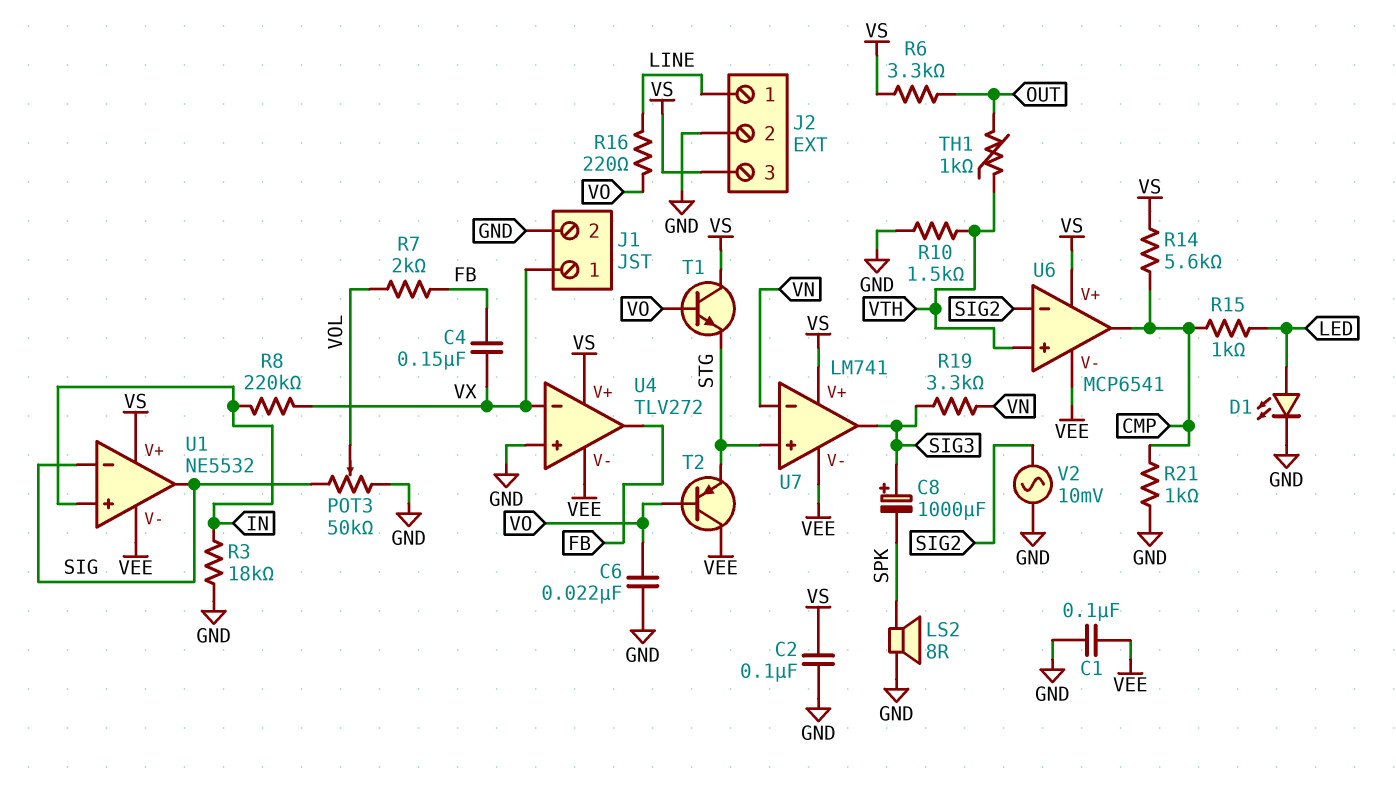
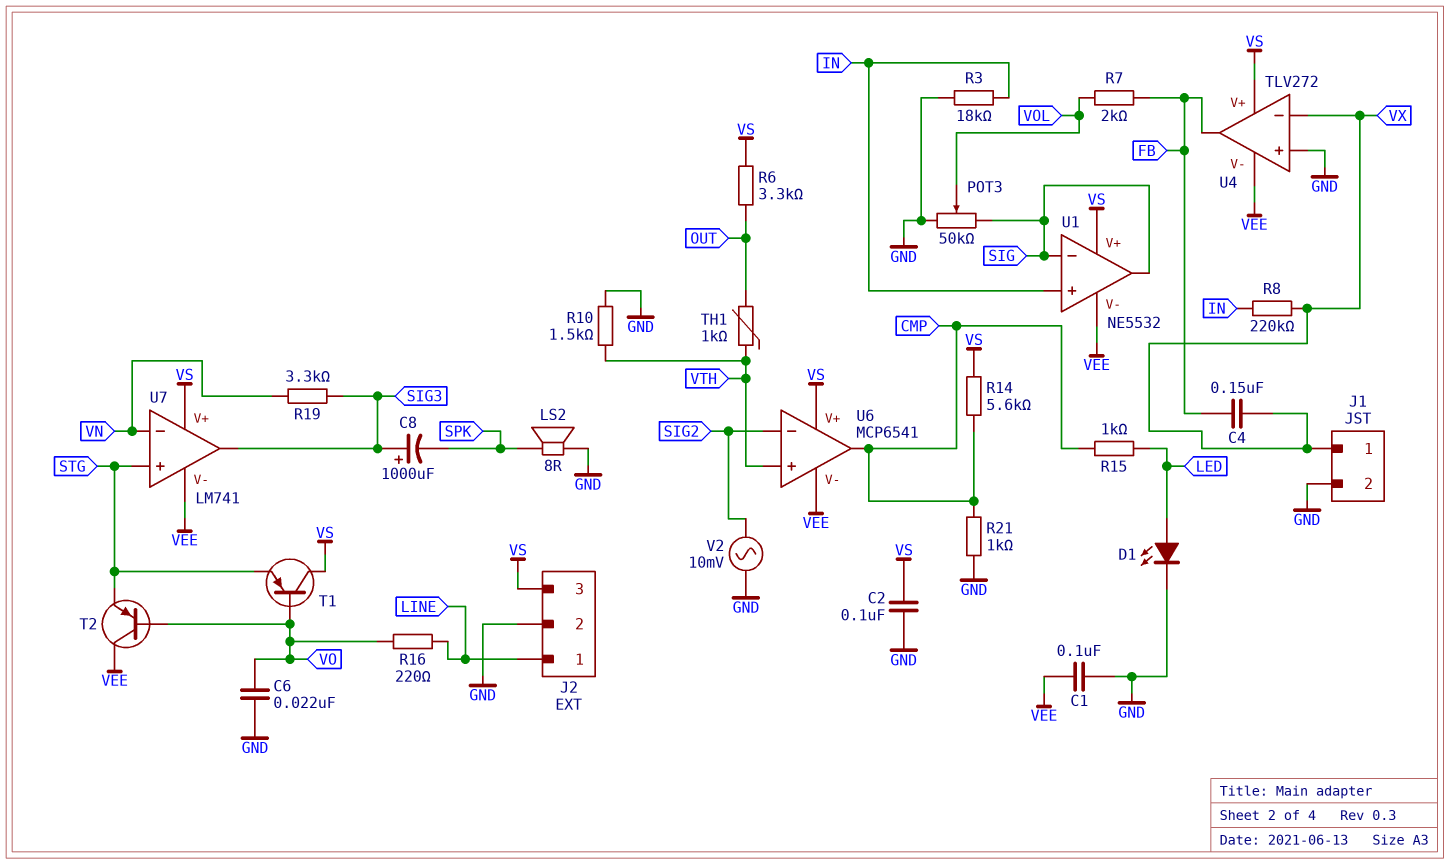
T1: NPN (B VO, C VS, E STG) -> PNP (B VO, C VS, E STG)

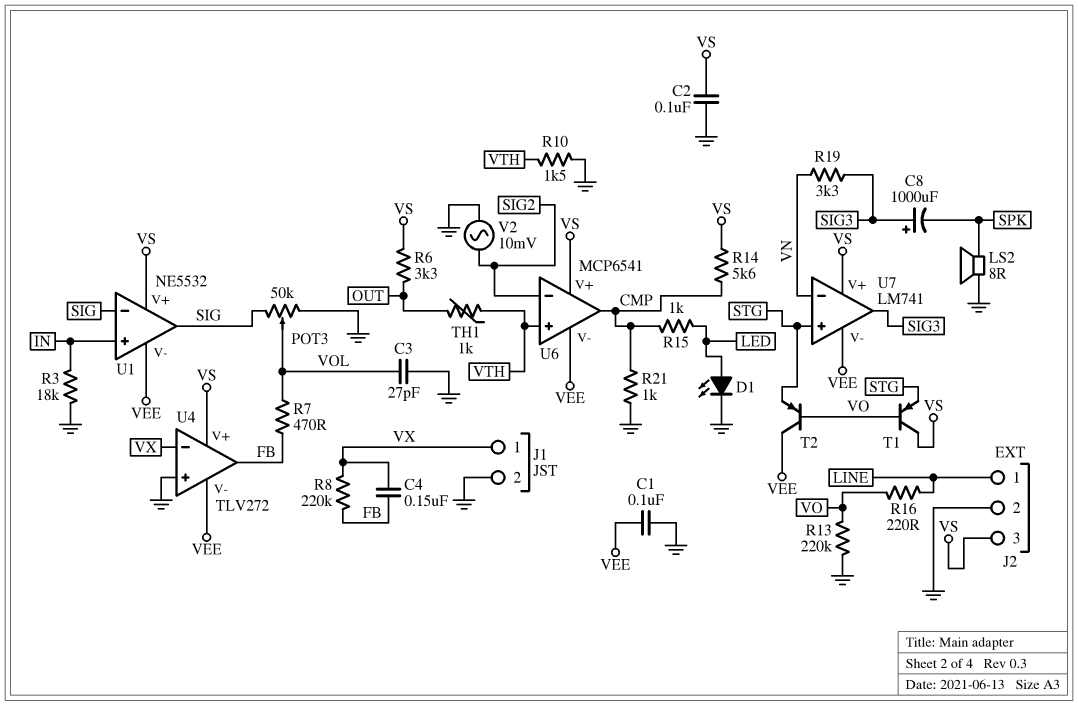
C3: none -> 27pF (GND, VOL)
C6: 22nF (GND, VO) -> none
R7: 2k (FB, VOL) -> 470 (FB, VOL)
R8: 220k (IN, VX) -> 220k (FB, VX)
R13: none -> 220k (GND, VO)

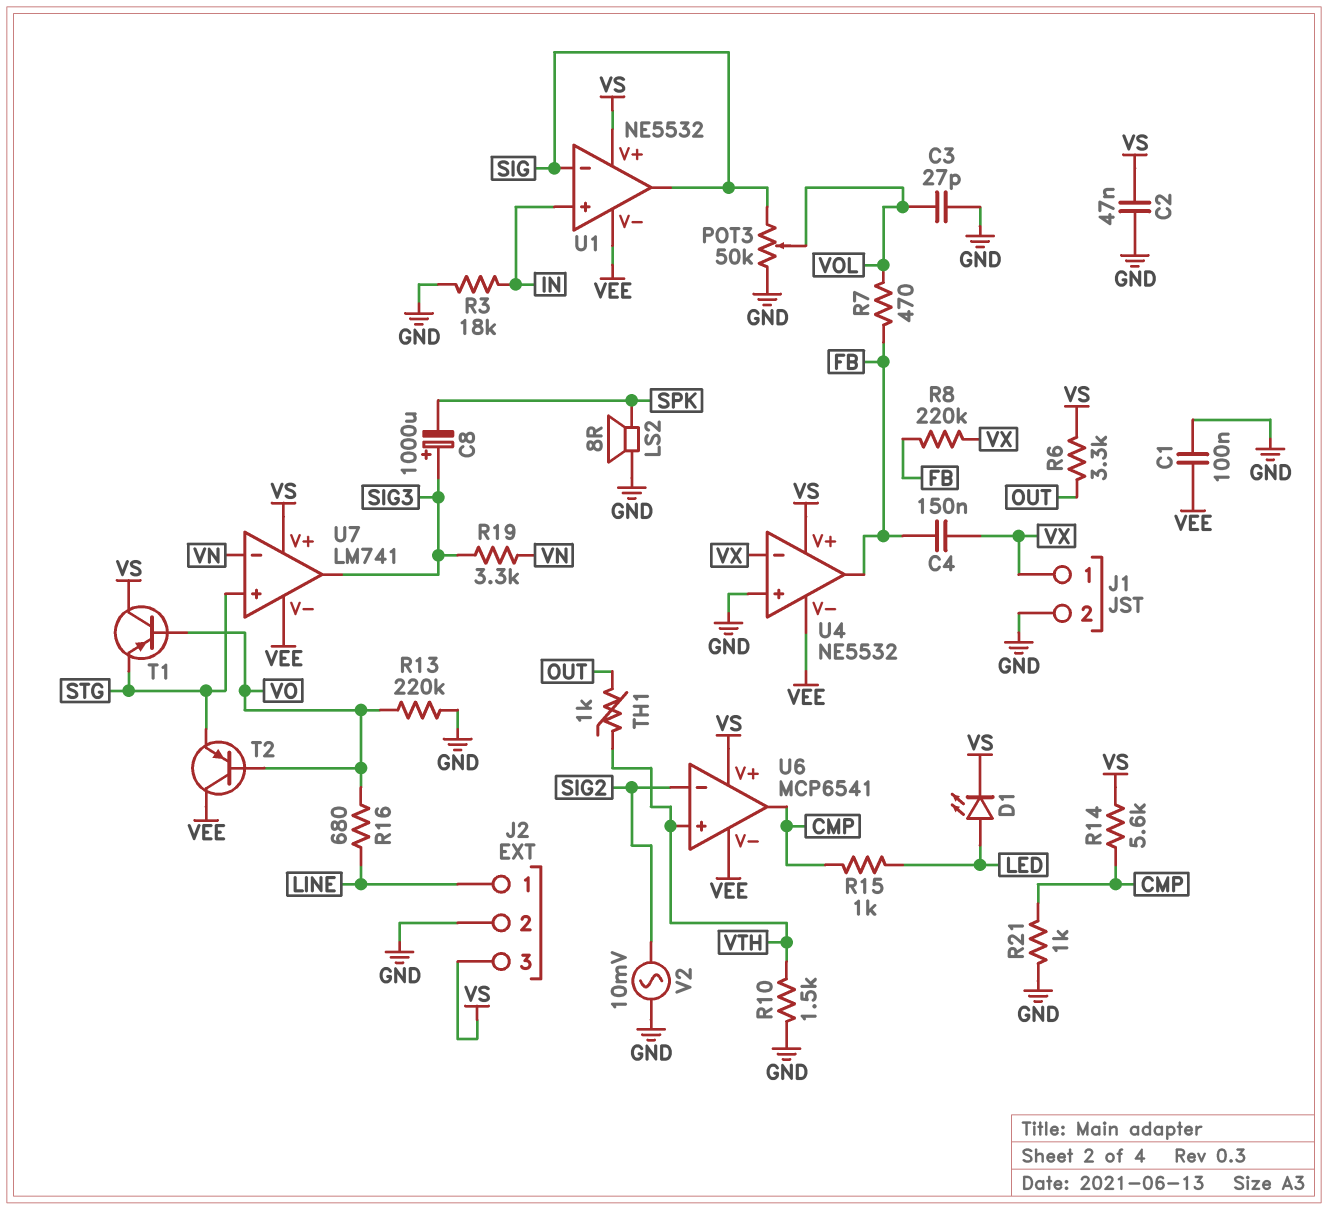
C2: 100nF (GND, VS) -> 47nF (GND, VS)
D1: LED (A LED, K GND) -> LED (A LED, K VS)
R16: 220 (LINE, VO) -> 680 (LINE, VO)
U4: TLV272 -> NE5532

